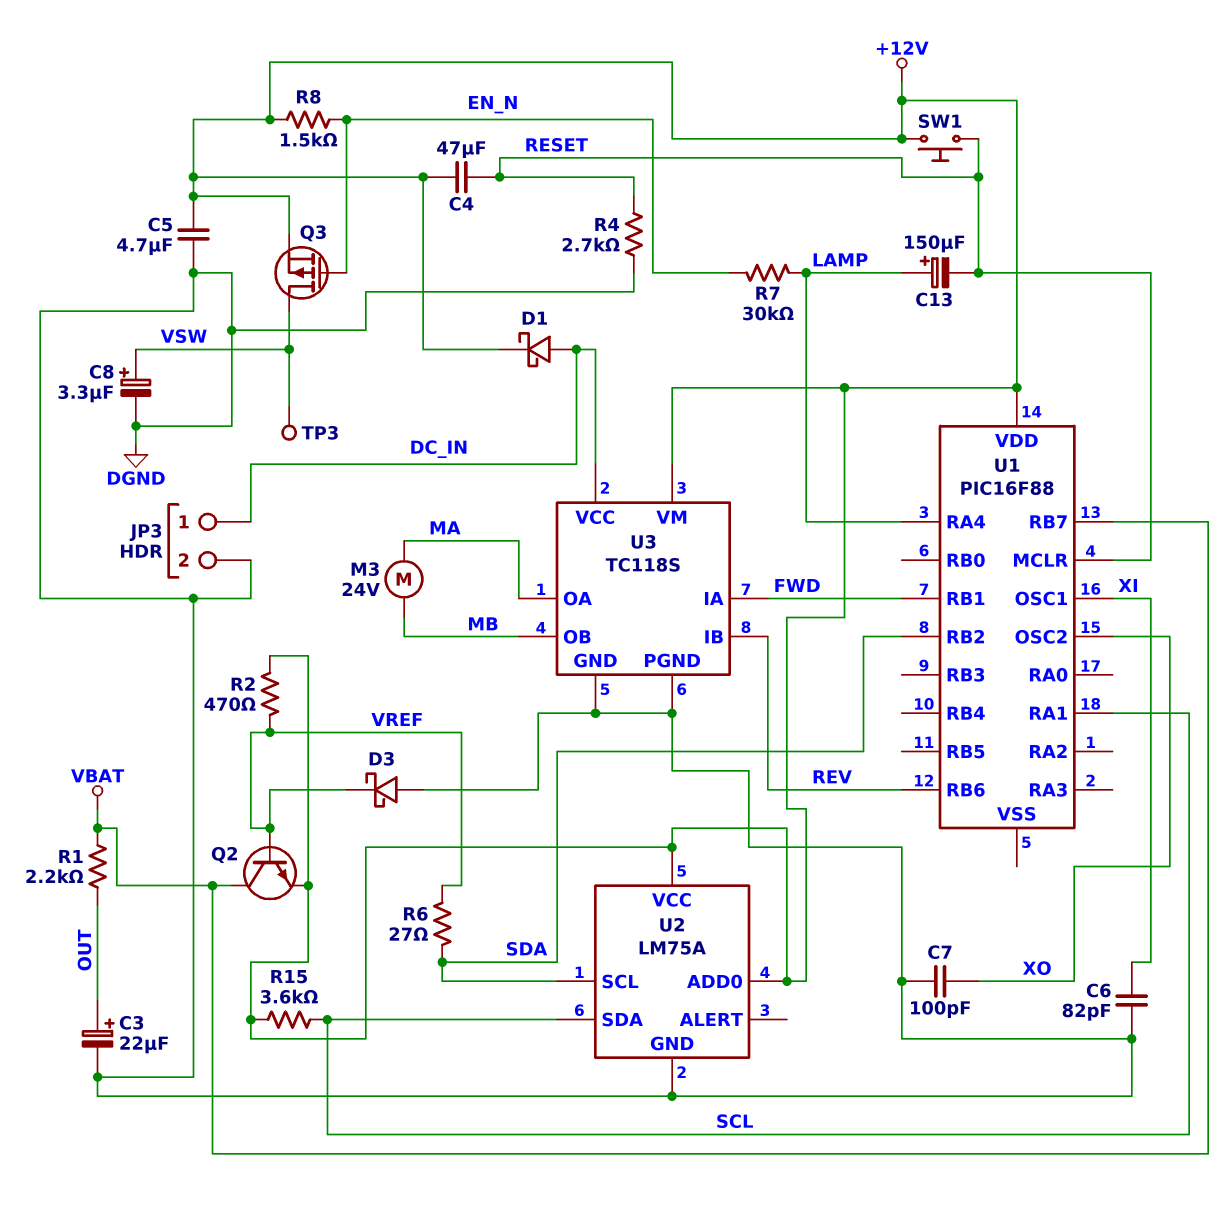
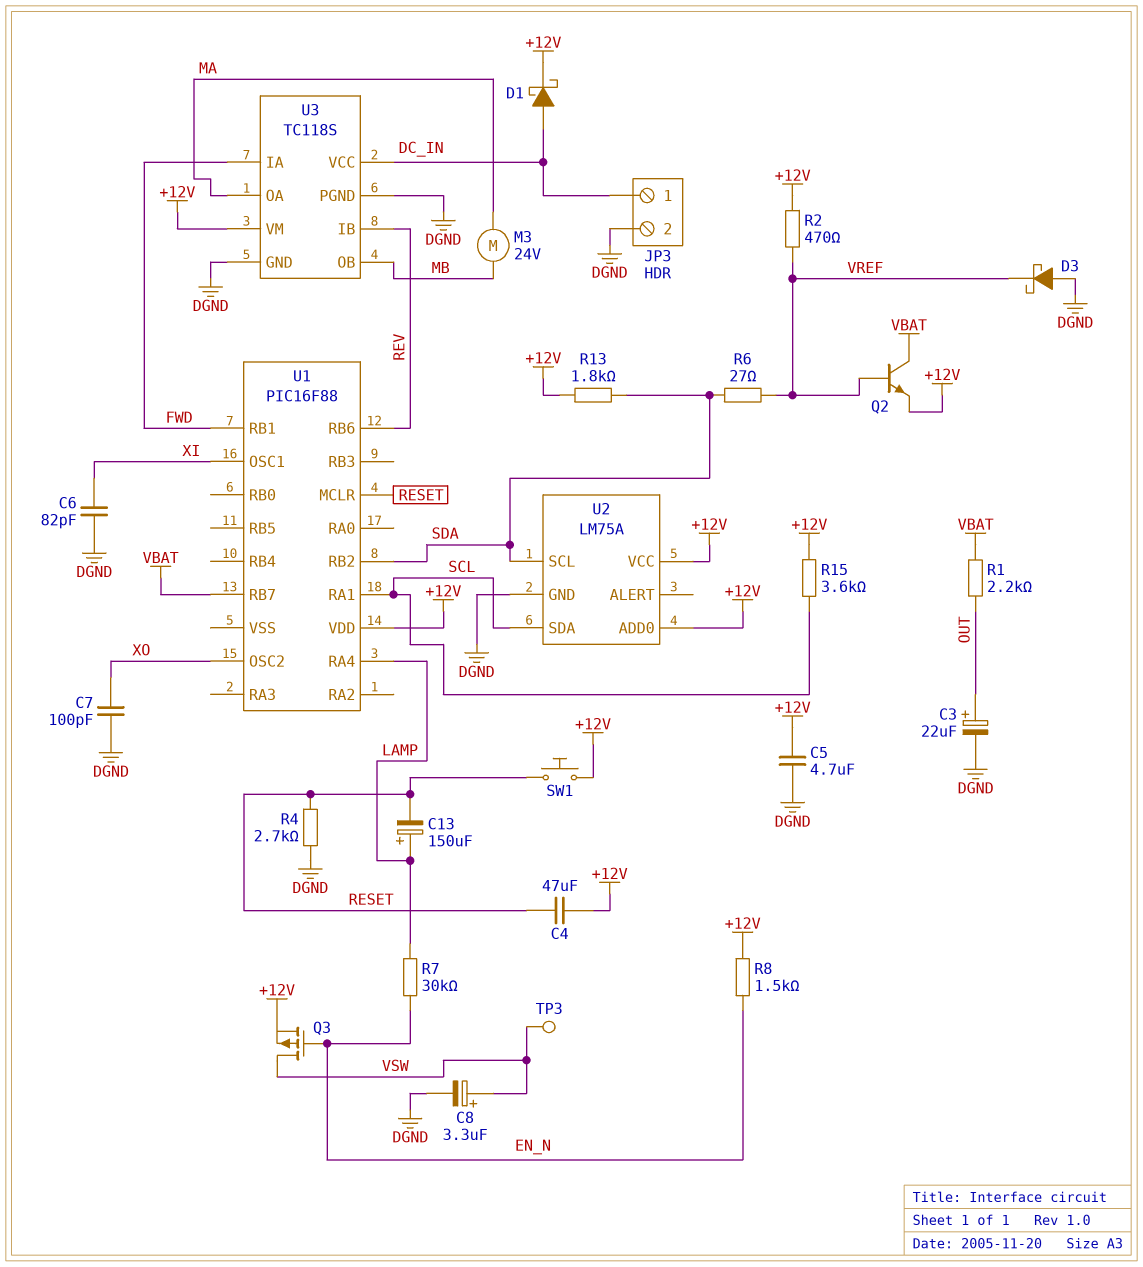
R13: none -> 1.8k (+12V, SDA)

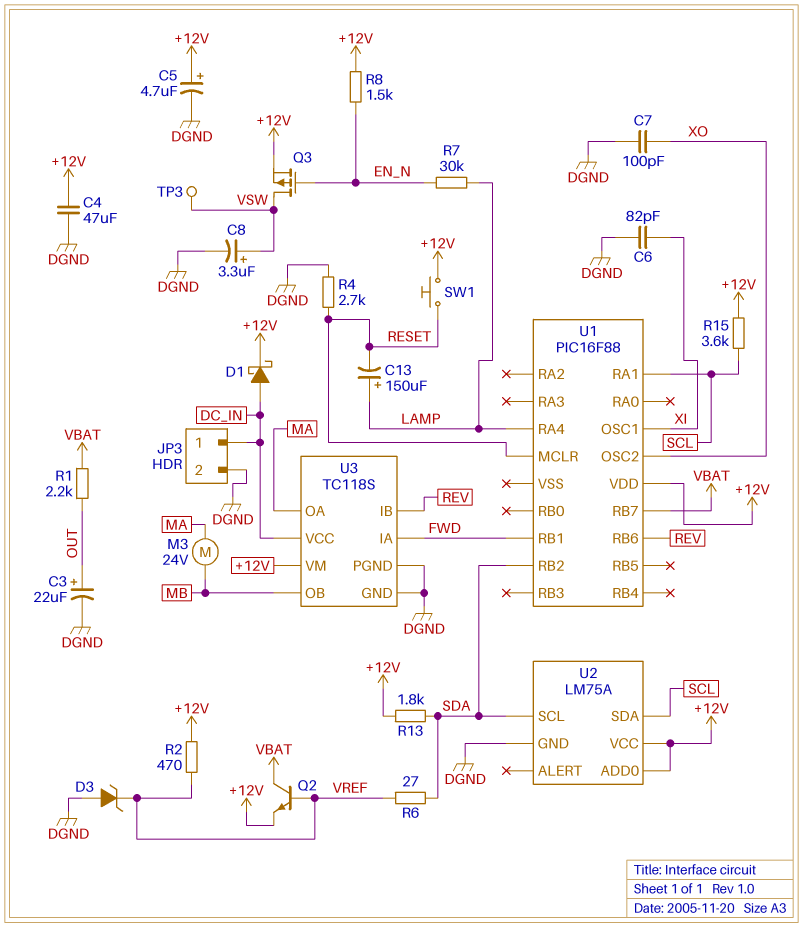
C4: 47uF (+12V, RESET) -> 47uF (+12V, DGND)
C5: 4.7uF (+12V, DGND) -> 4.7uF (plus +12V, minus DGND)
D3: schottky (A DGND, K VREF) -> zener (A DGND, K VREF)

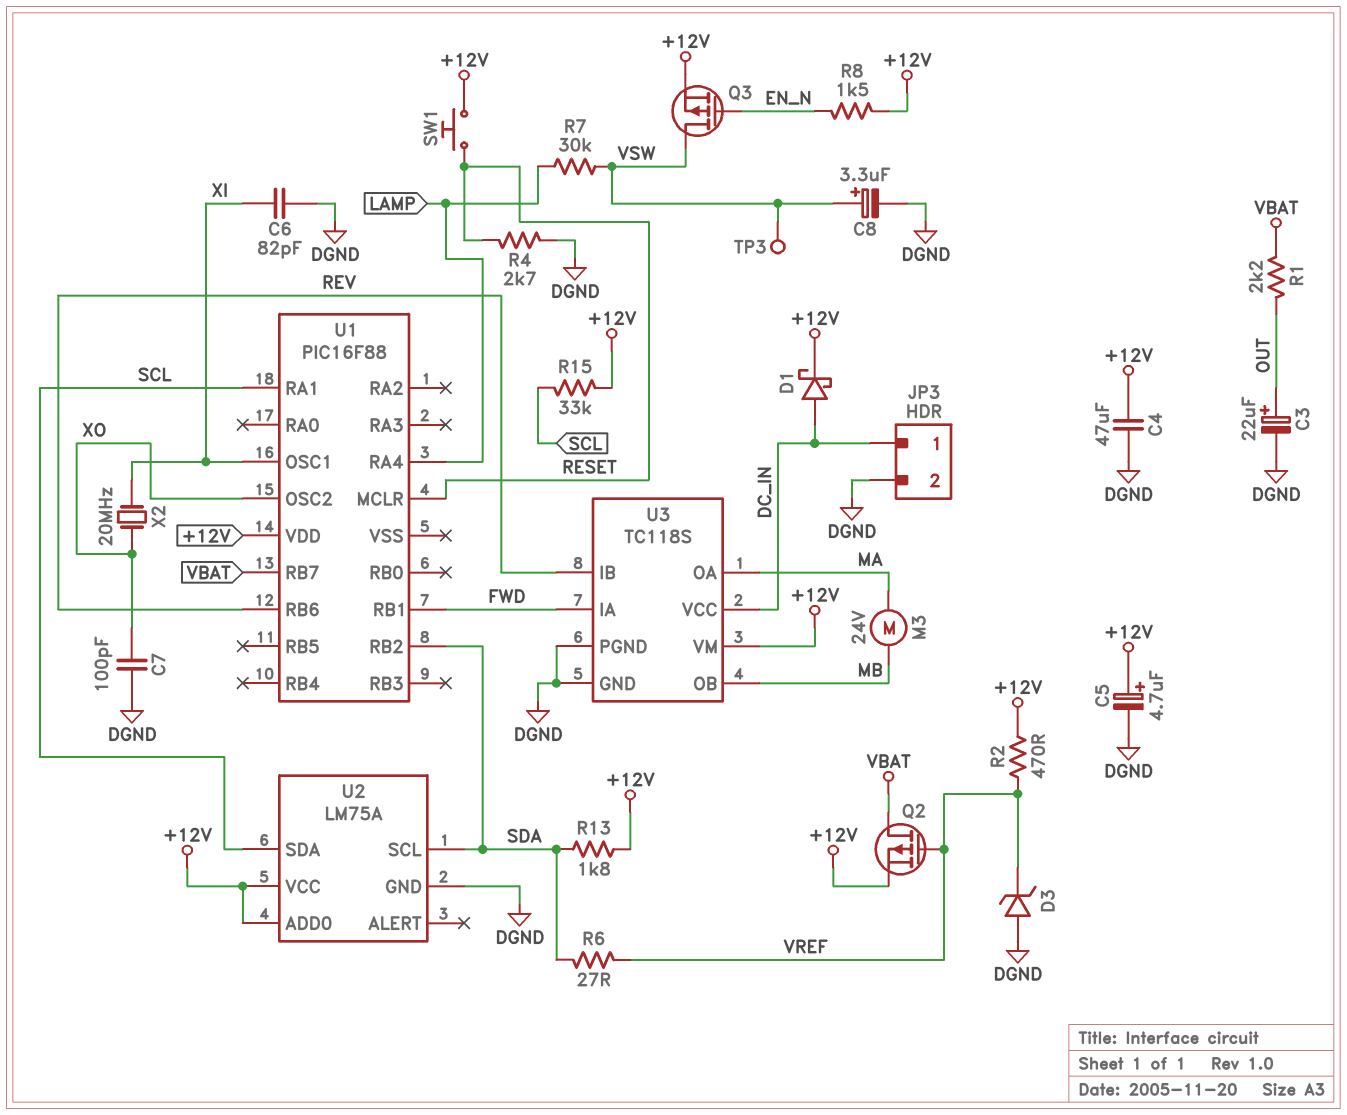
C13: 150uF (plus LAMP, minus RESET) -> none
Q2: NPN (B VREF, C VBAT, E +12V) -> PMOS (G VREF, D VBAT, S +12V)
R7: 30k (EN_N, LAMP) -> 30k (LAMP, VSW)
R15: 3.6k (+12V, SCL) -> 33k (+12V, SCL)
X2: none -> 20MHz (XI, XO)

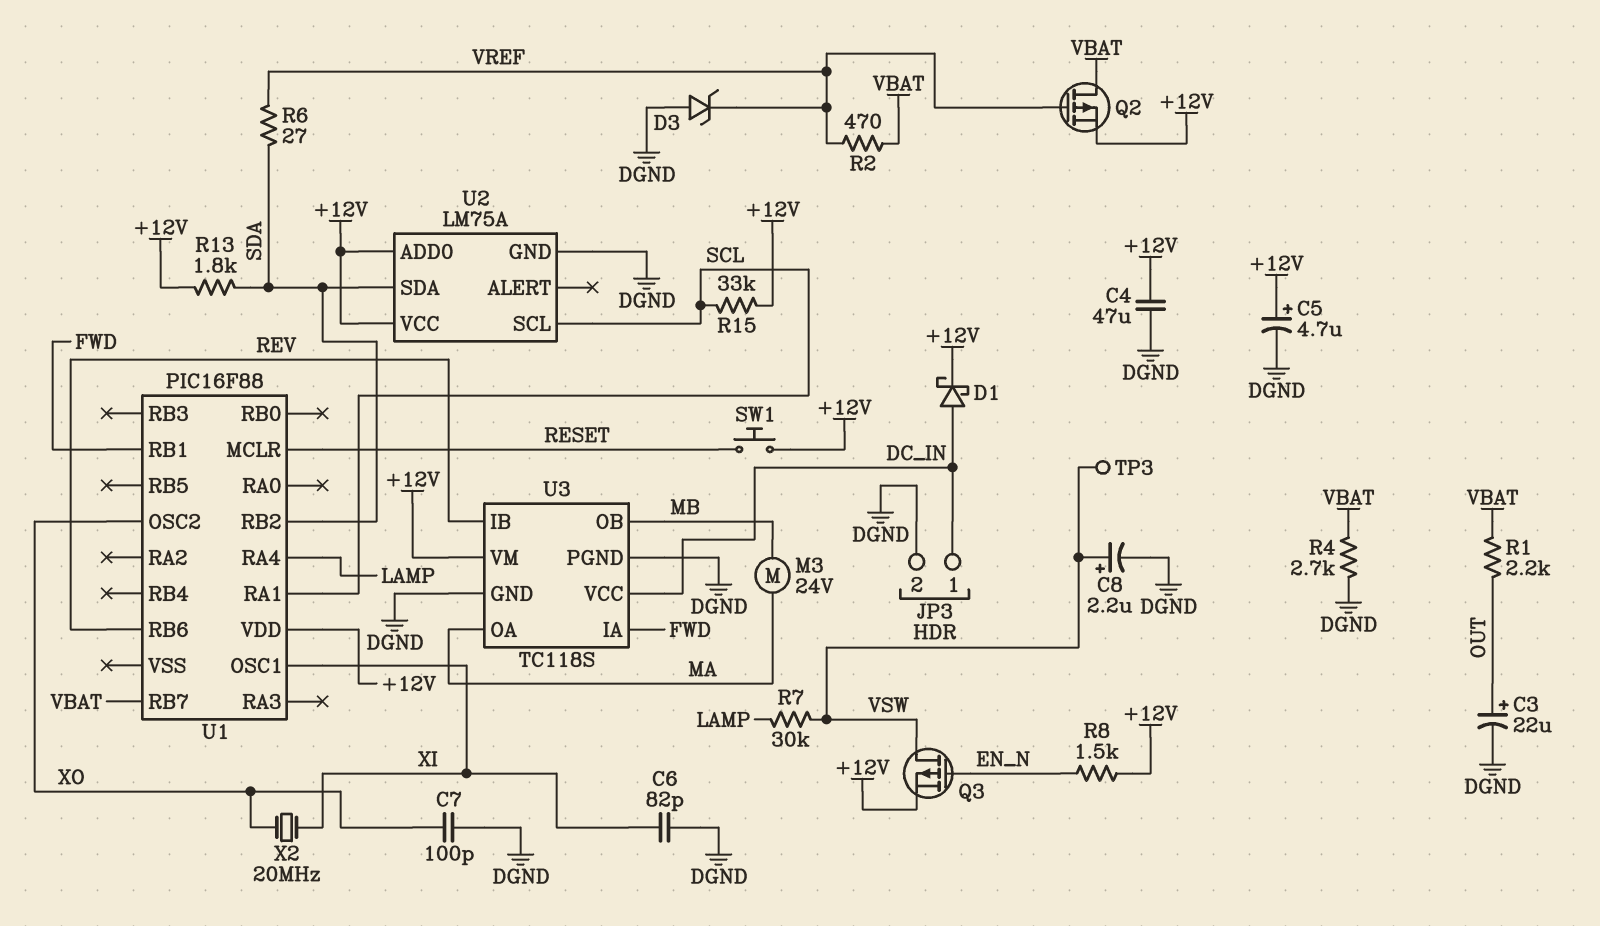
C8: 3.3uF (plus VSW, minus DGND) -> 2.2uF (plus VSW, minus DGND)
R2: 470 (+12V, VREF) -> 470 (VBAT, VREF)
R4: 2.7k (DGND, RESET) -> 2.7k (DGND, VBAT)
U2 pin SCL: SDA -> SCL
U2 pin SDA: SCL -> SDA

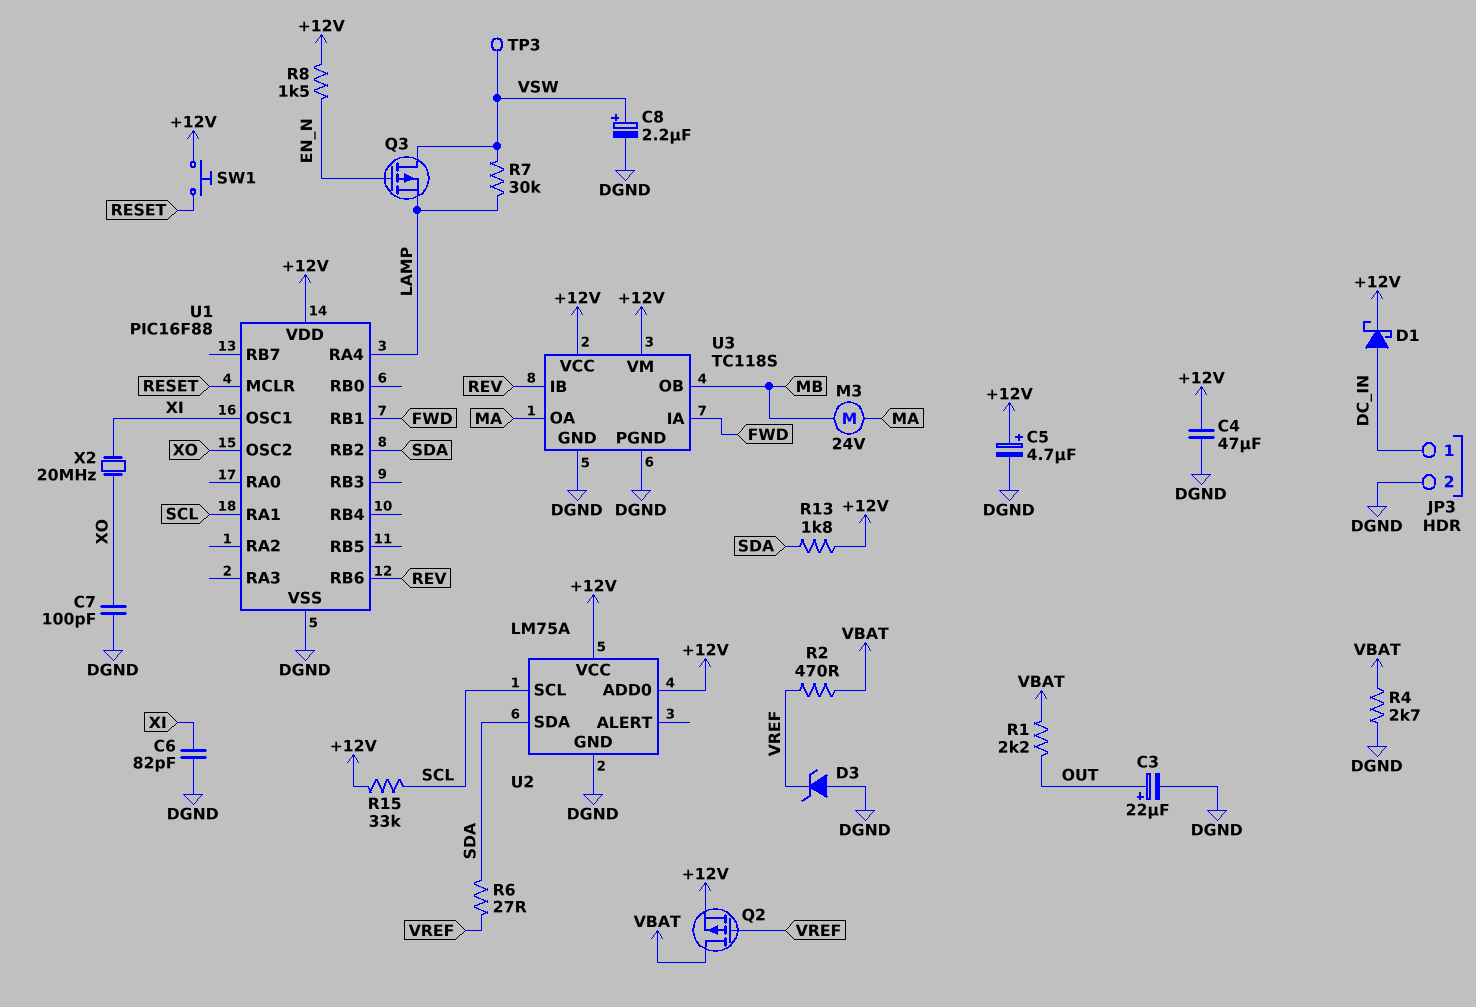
Q3: PMOS (G EN_N, D VSW, S +12V) -> PMOS (G EN_N, D VSW, S LAMP)
U1 pin RB7: VBAT -> none
U1 pin VSS: none -> DGND
U3 pin VCC: DC_IN -> +12V

